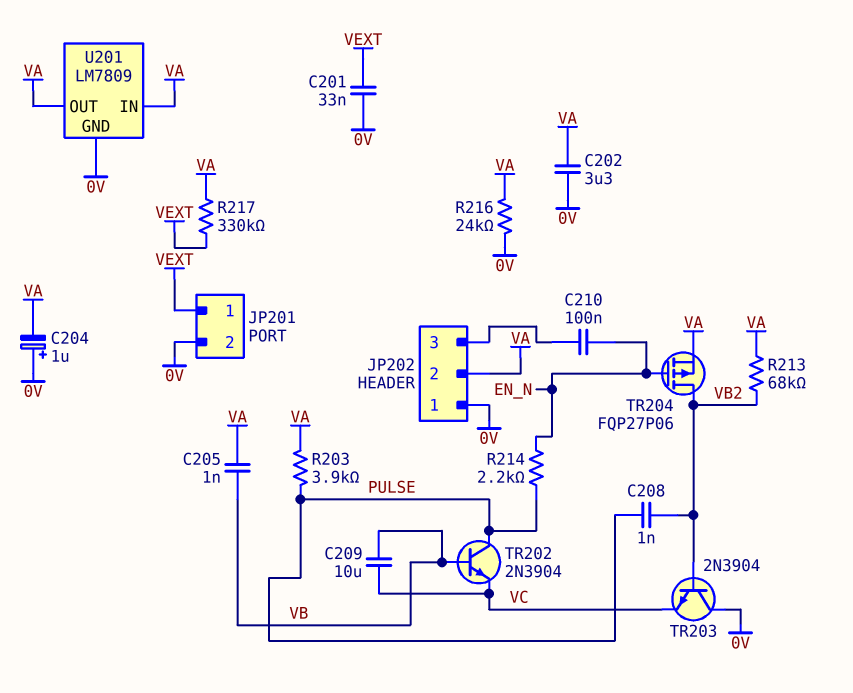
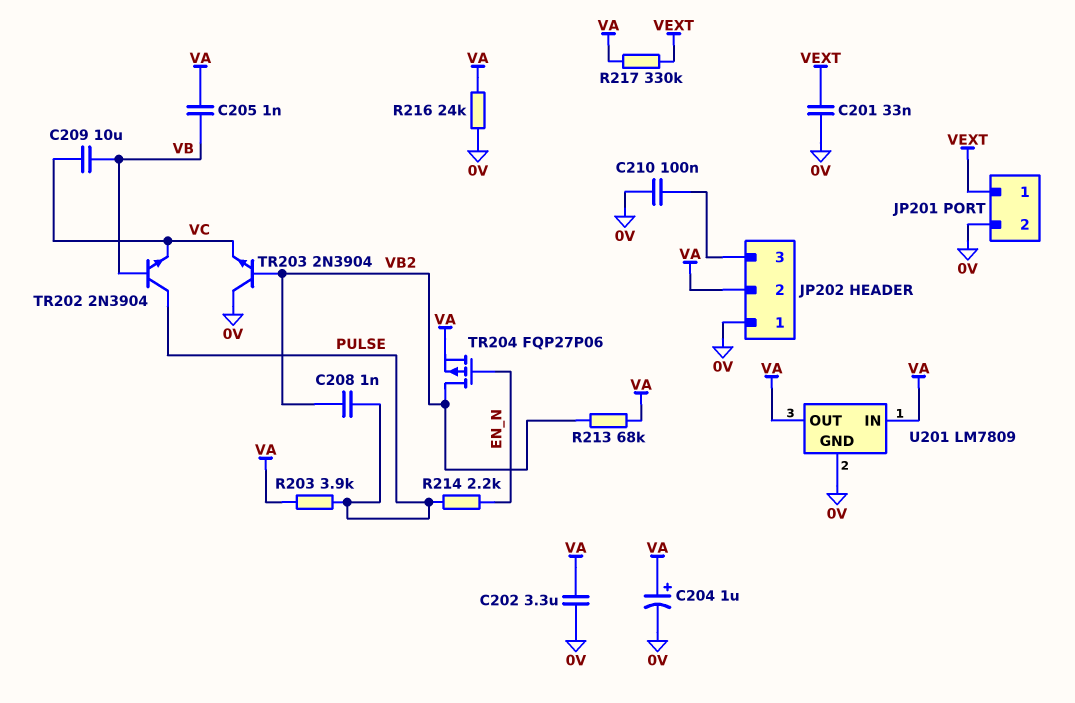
C204: 1uF (plus 0V, minus VA) -> 1uF (plus VA, minus 0V)
C210: 100nF (EN_N, JP202/3) -> 100nF (0V, JP202/3)

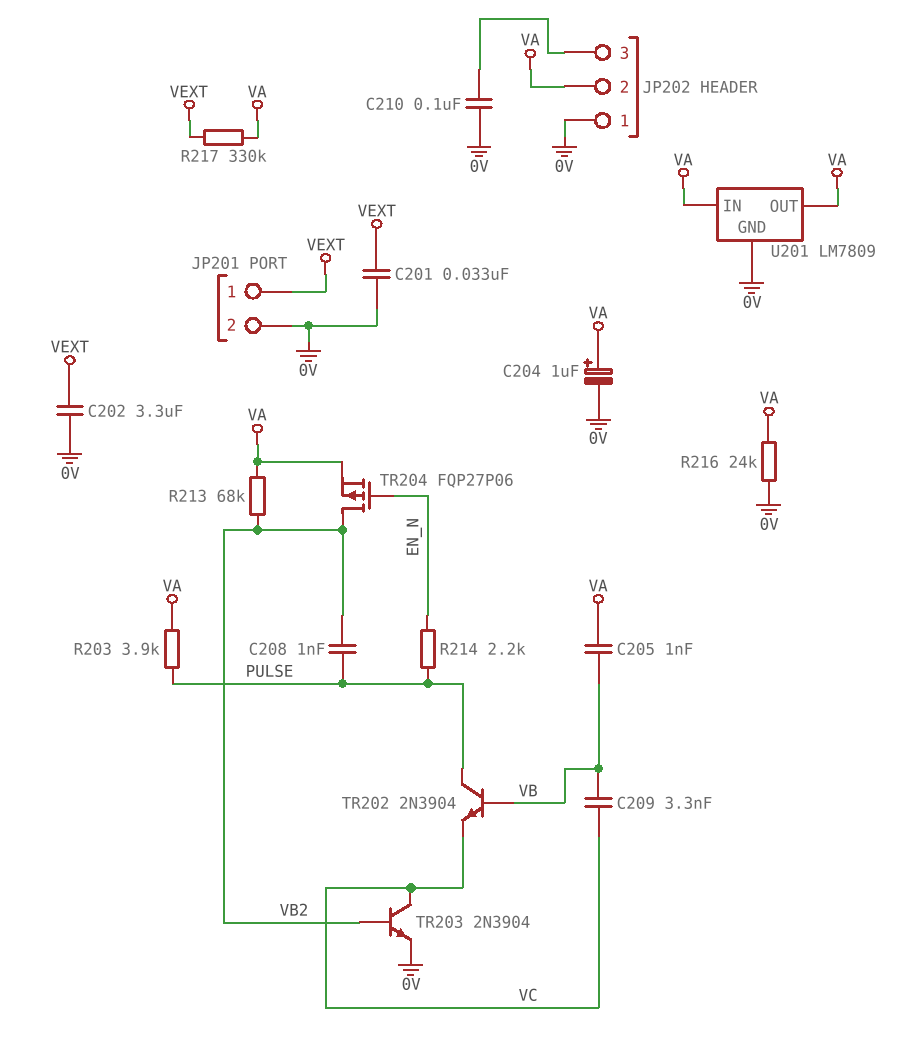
C202: 3.3uF (0V, VA) -> 3.3uF (0V, VEXT)
C209: 10uF (VB, VC) -> 3.3nF (VB, VC)
TR203: NPN 2N3904 (B VB2, C 0V, E VC) -> NPN 2N3904 (B VB2, C VC, E 0V)

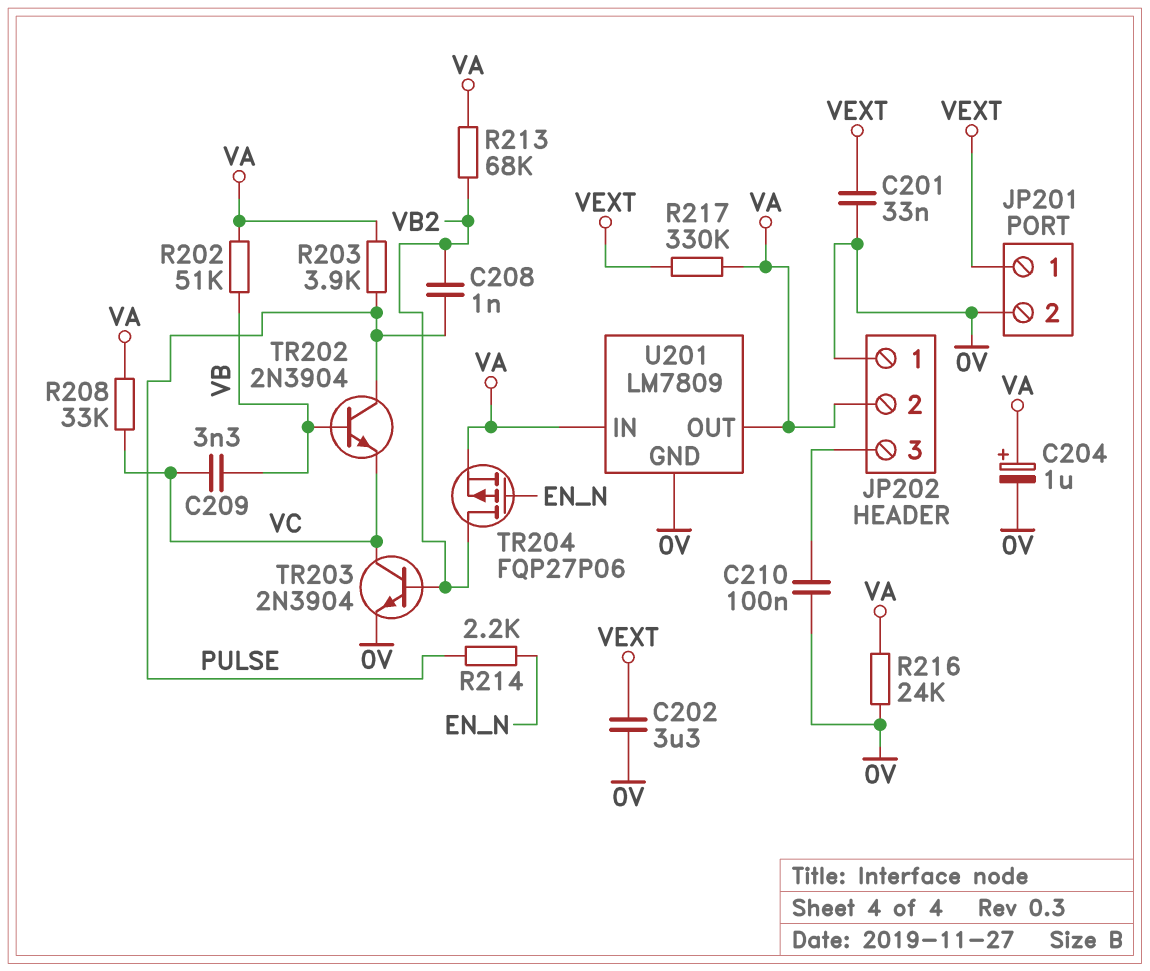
C205: 1nF (VA, VB) -> none
R202: none -> 51k (VA, VB)
R208: none -> 33k (VA, VC)

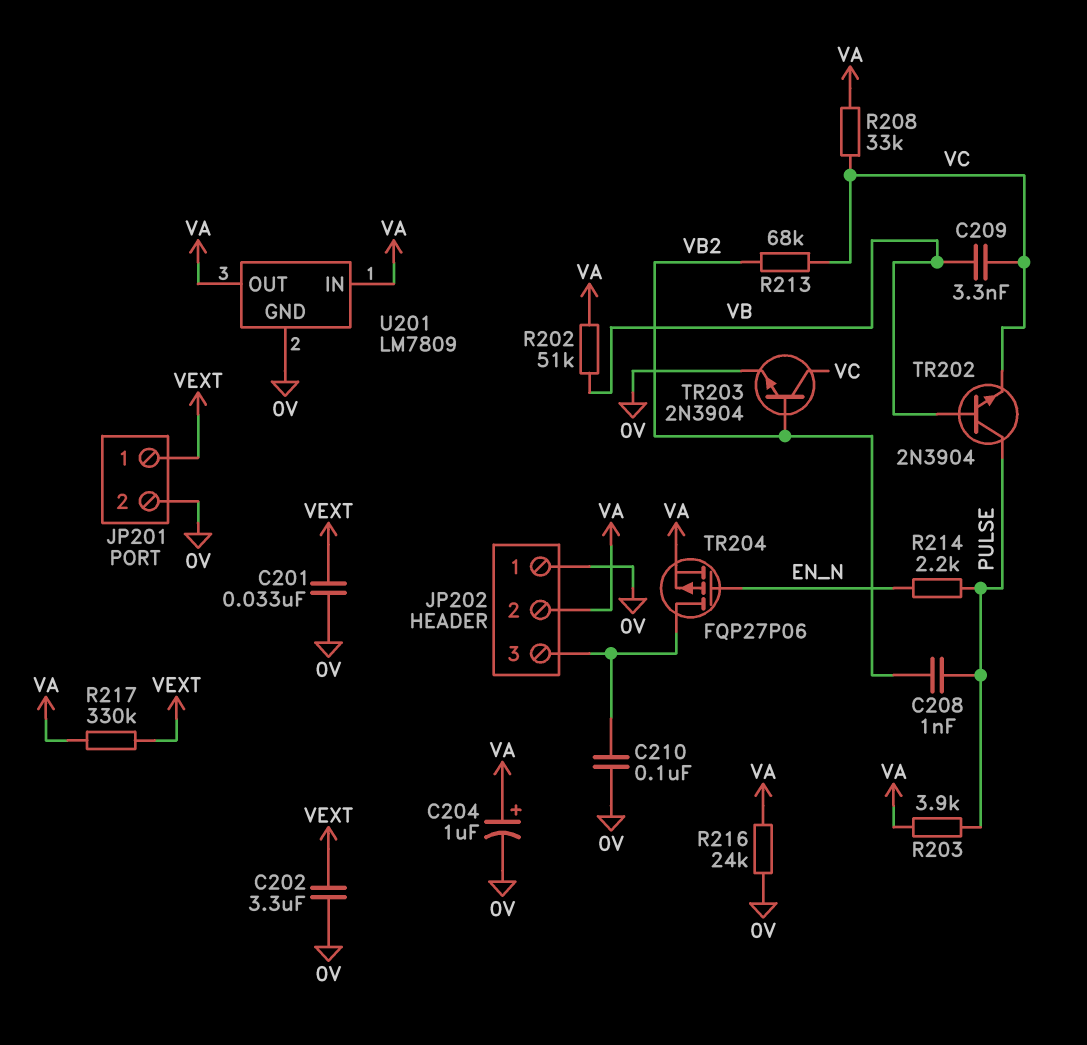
R213: 68k (VA, VB2) -> 68k (VB2, VC)
TR204: PMOS FQP27P06 (G EN_N, D VB2, S VA) -> PMOS FQP27P06 (G EN_N, D JP202/3, S VA)

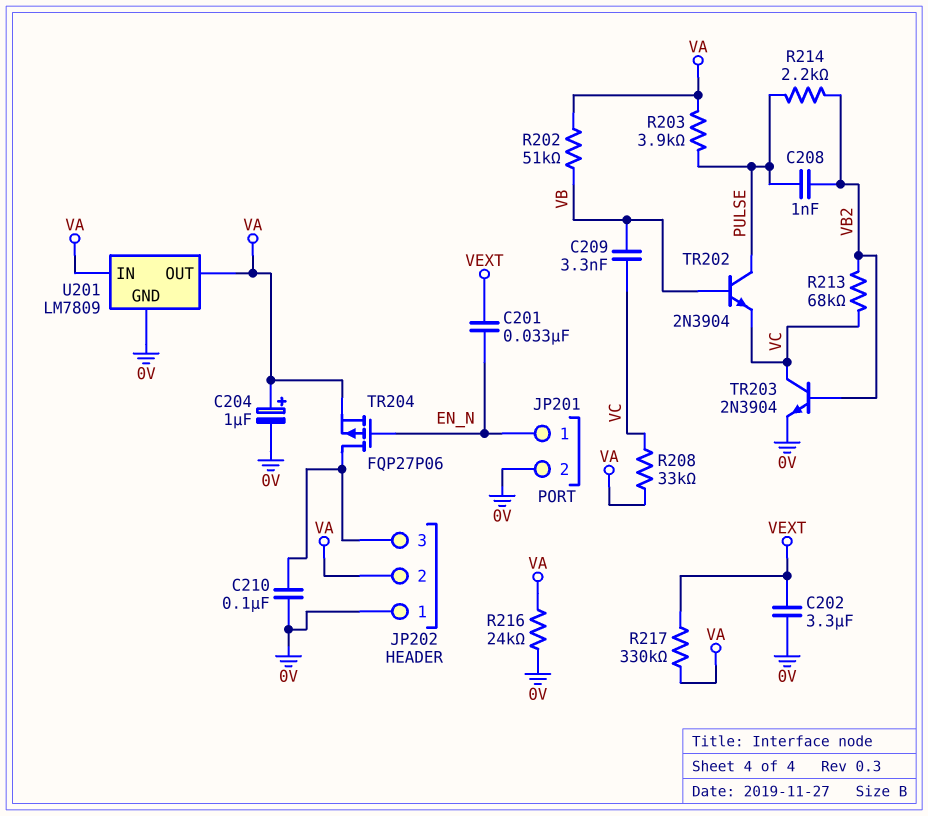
C201: 33nF (0V, VEXT) -> 33nF (EN_N, VEXT)
JP201 pin 1: VEXT -> EN_N
R214: 2.2k (EN_N, PULSE) -> 2.2k (PULSE, VB2)

